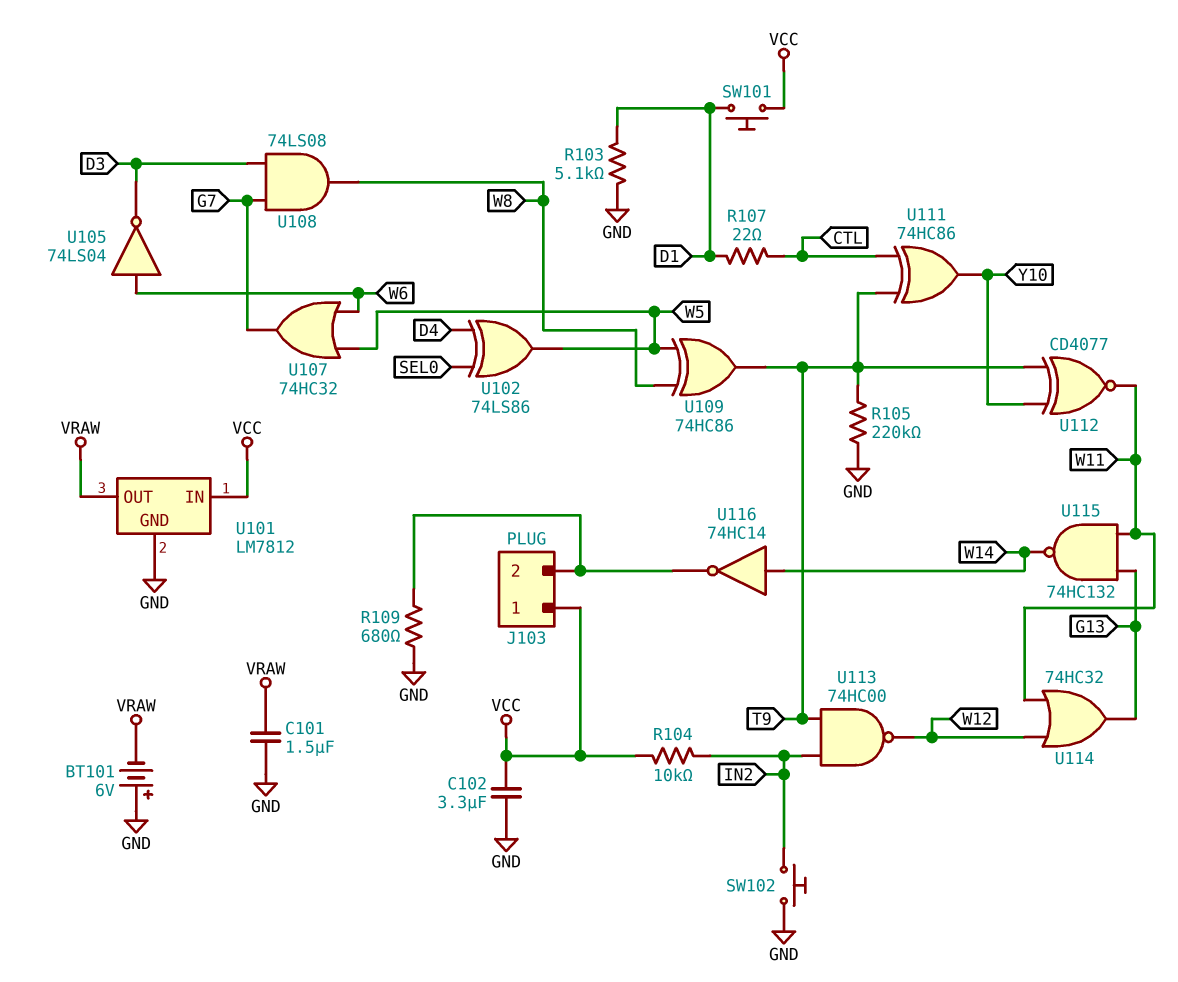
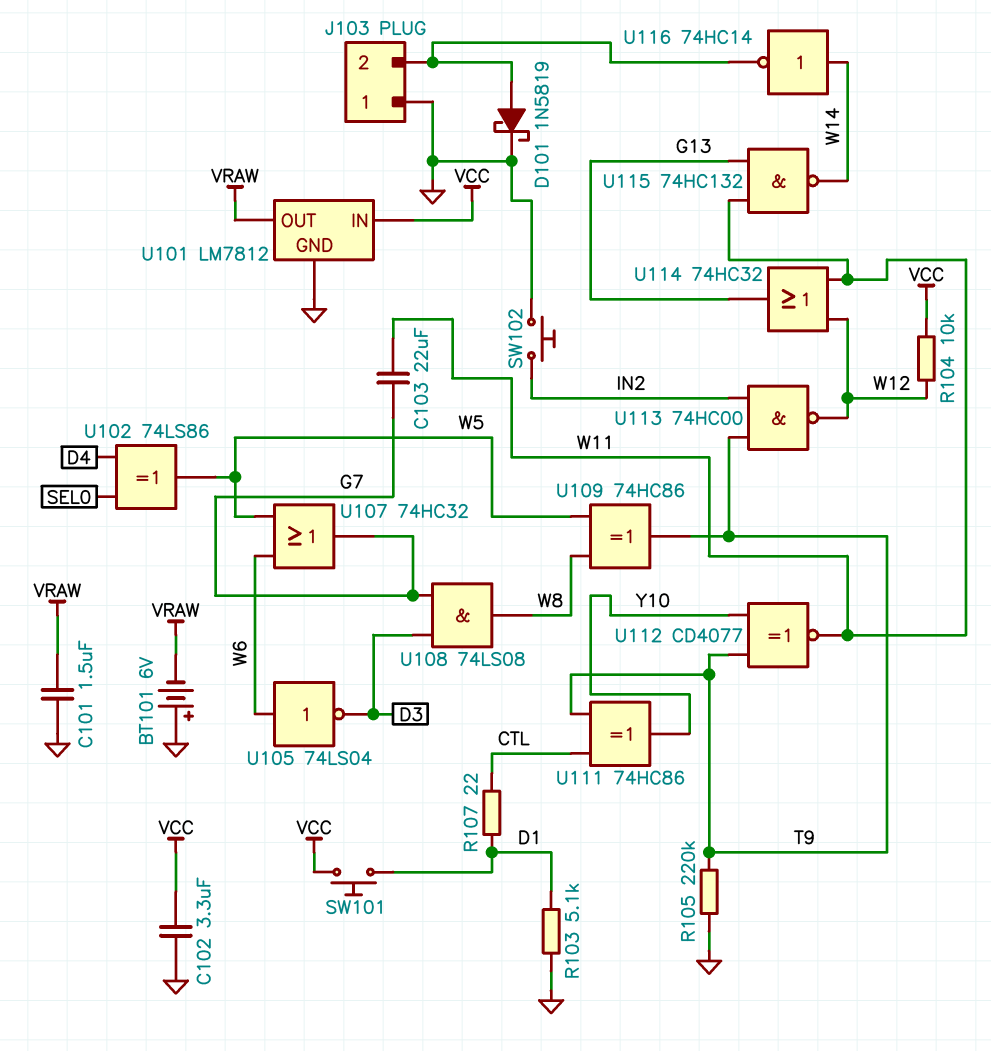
C103: none -> 22uF (G7, W11)
D101: none -> schottky 1N5819 (A J103/2, K GND)
J103 pin 1: VCC -> GND
R104: 10k (IN2, VCC) -> 10k (VCC, W12)
R109: 680 (GND, J103/2) -> none

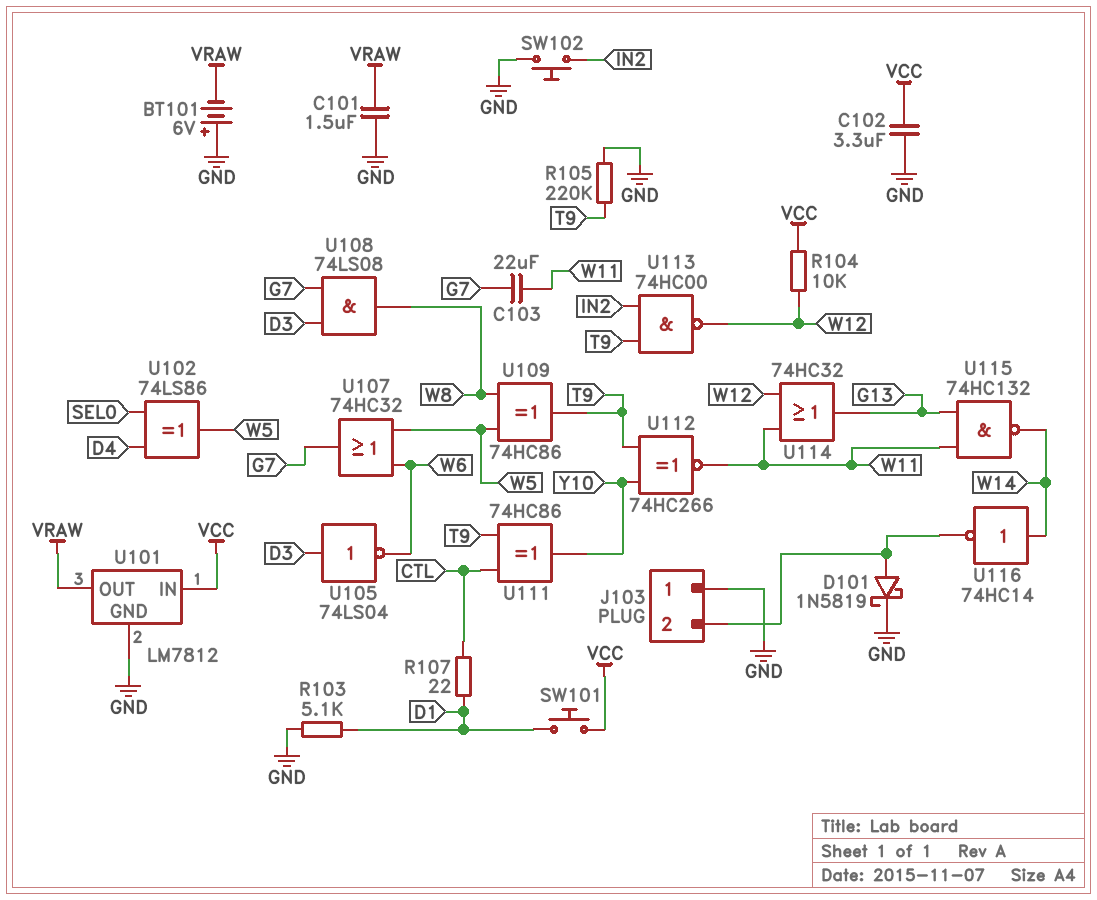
U105: NOT 74LS04 (in W6, out D3) -> NOT 74LS04 (in D3, out W6)
U112: XNOR CD4077 (in T9, in Y10, out W11) -> XNOR 74HC266 (in T9, in Y10, out W11)

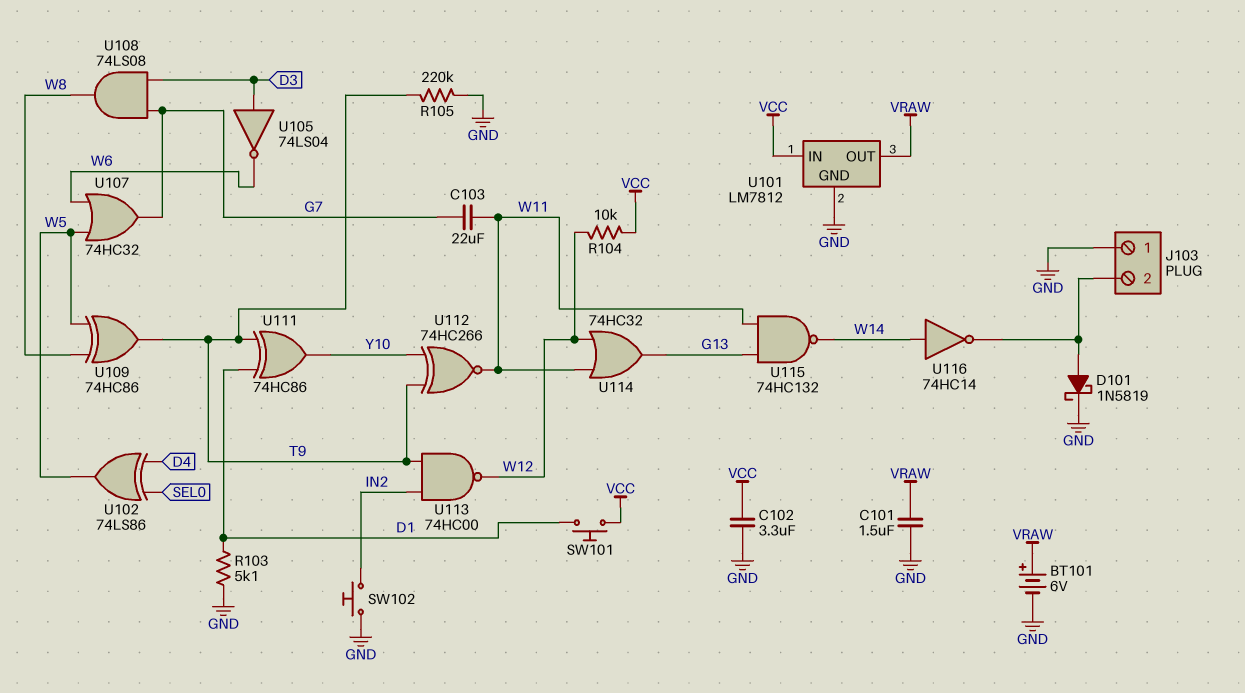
BT101: 6V (plus GND, minus VRAW) -> 6V (plus VRAW, minus GND)
R107: 22 (CTL, D1) -> none
U111: XOR 74HC86 (in CTL, in T9, out Y10) -> XOR 74HC86 (in D1, in T9, out Y10)

